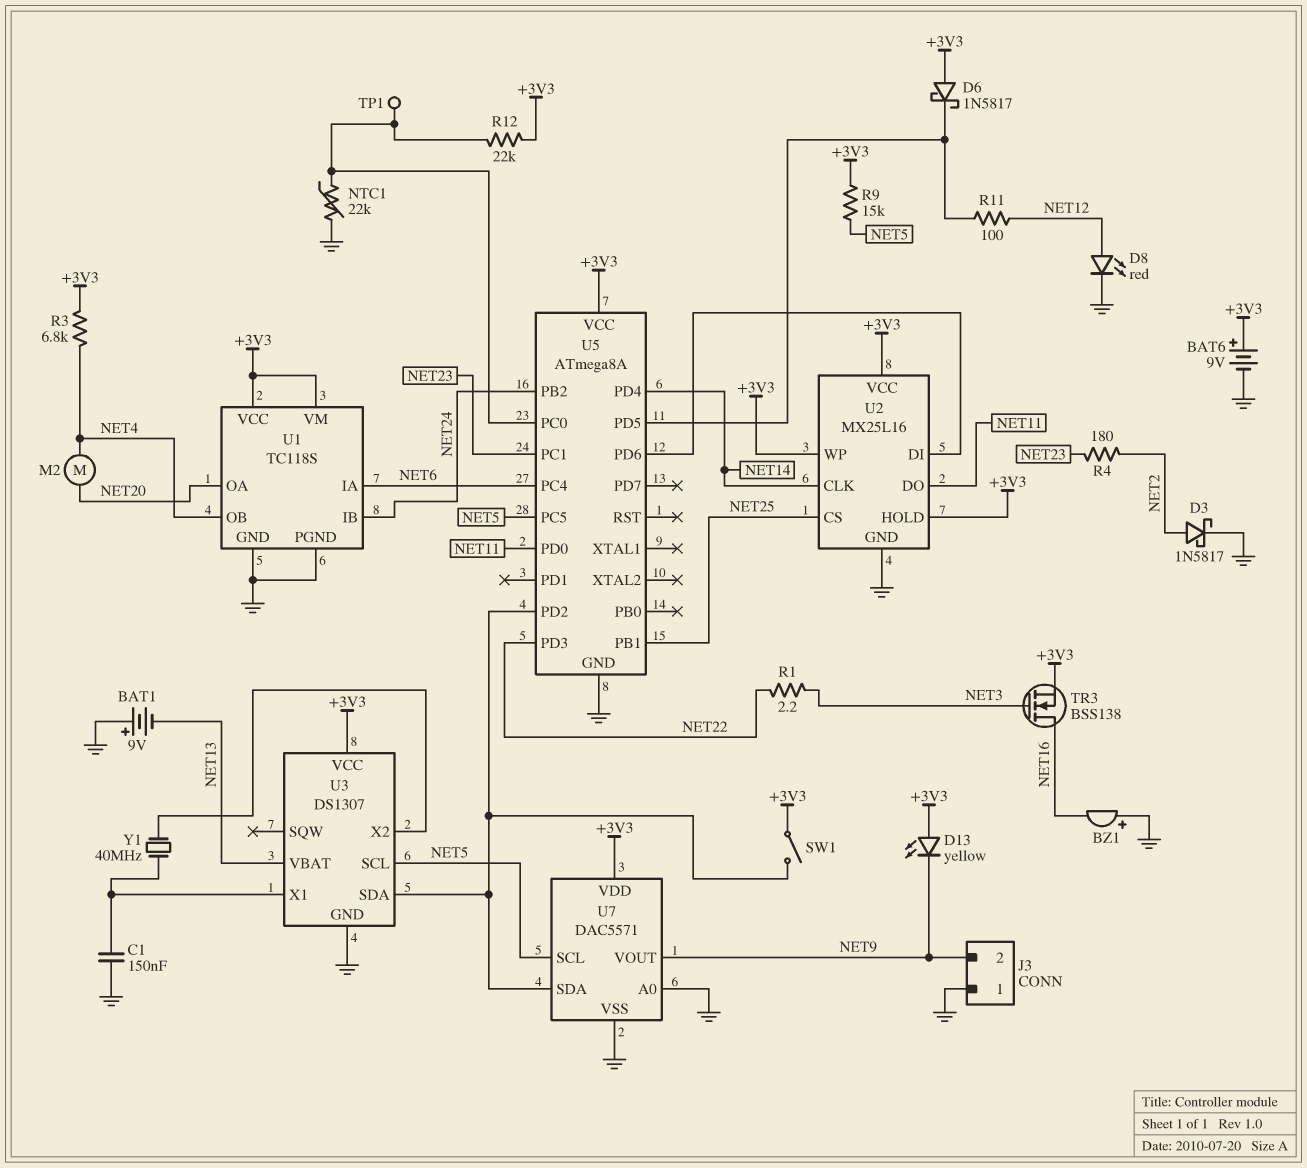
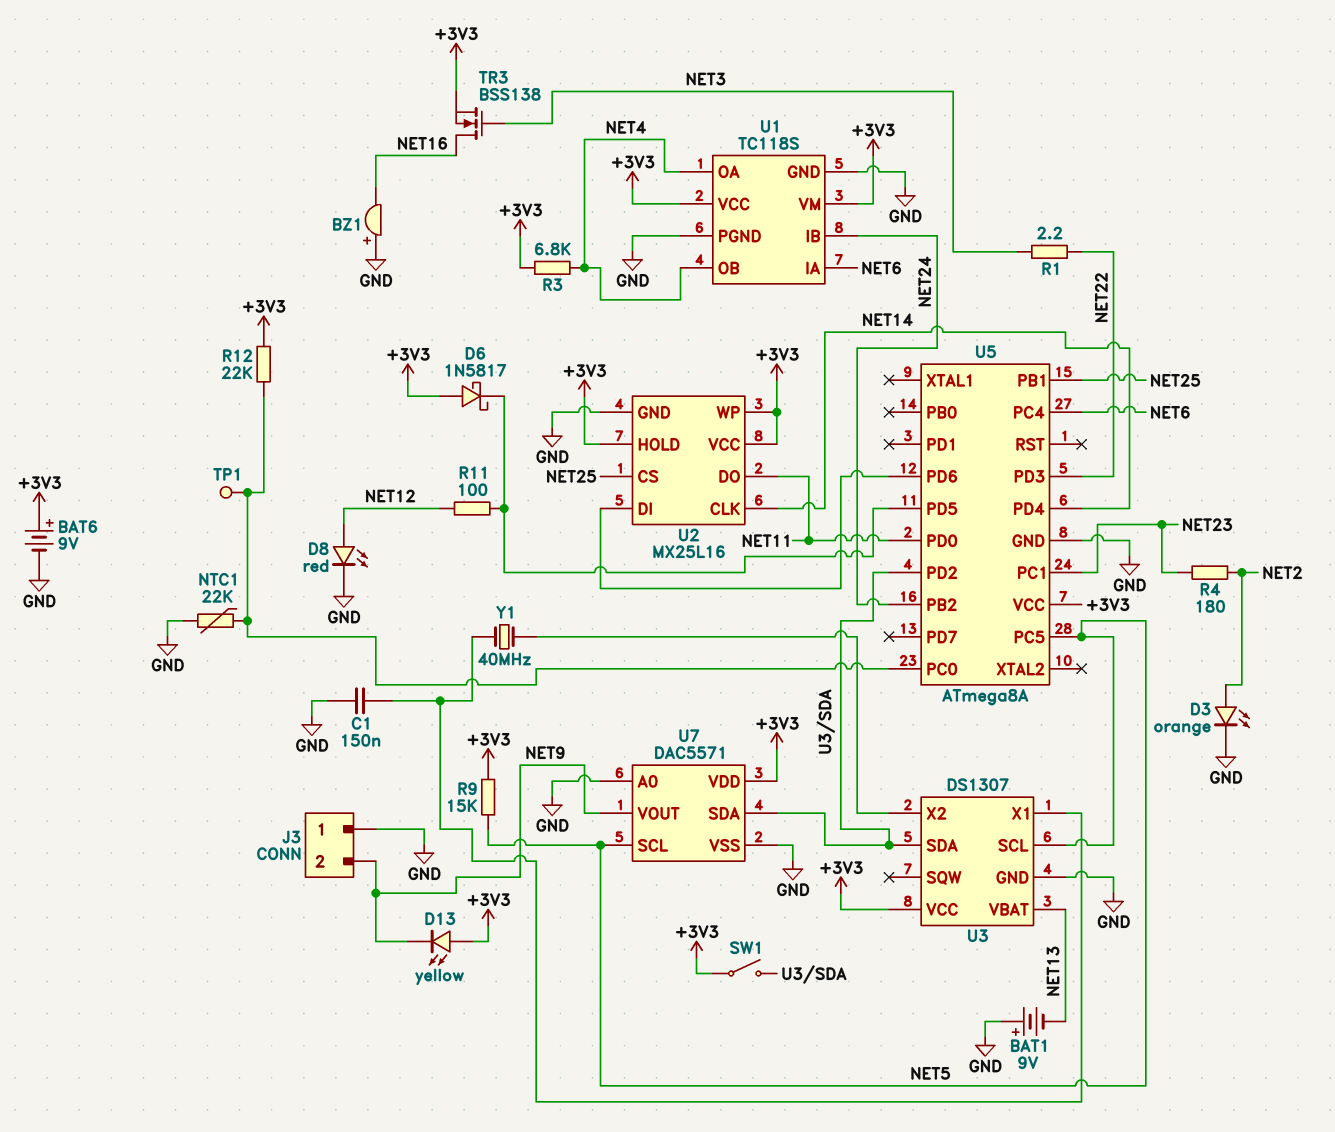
D3: schottky 1N5817 (A NET2, K GND) -> LED orange (A NET2, K GND)
M2: motor (NET4, NET20) -> none
U1 pin OA: NET20 -> NET4

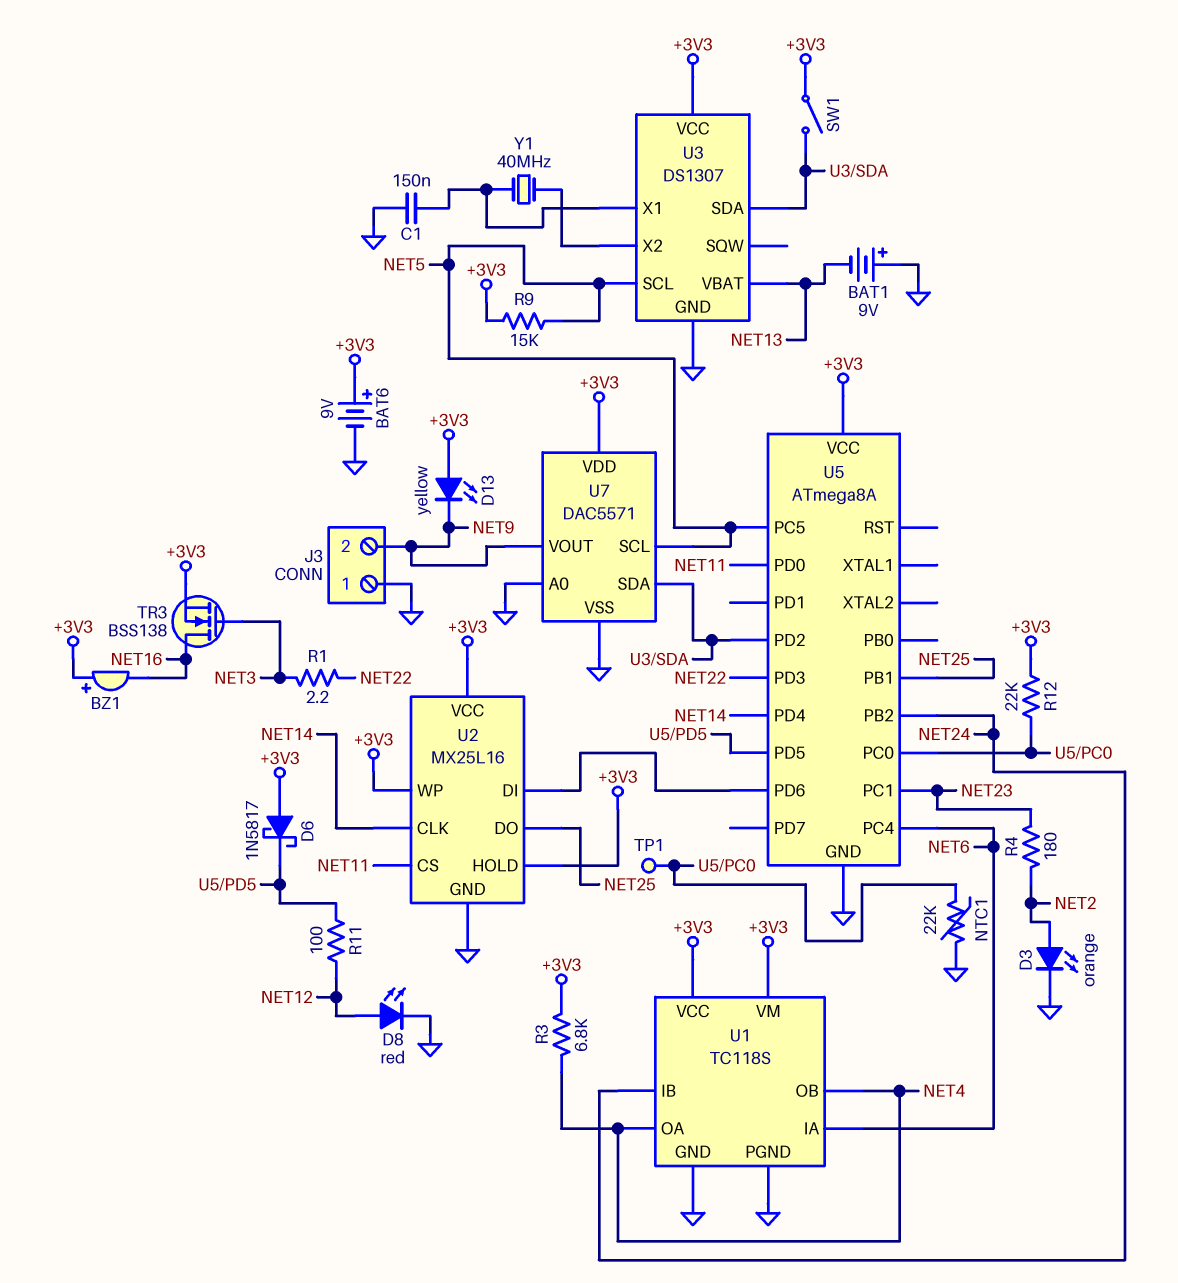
BZ1: buzzer (plus GND, minus NET16) -> buzzer (plus +3V3, minus NET16)
U2 pin CS: NET25 -> NET11
U2 pin DO: NET11 -> NET25

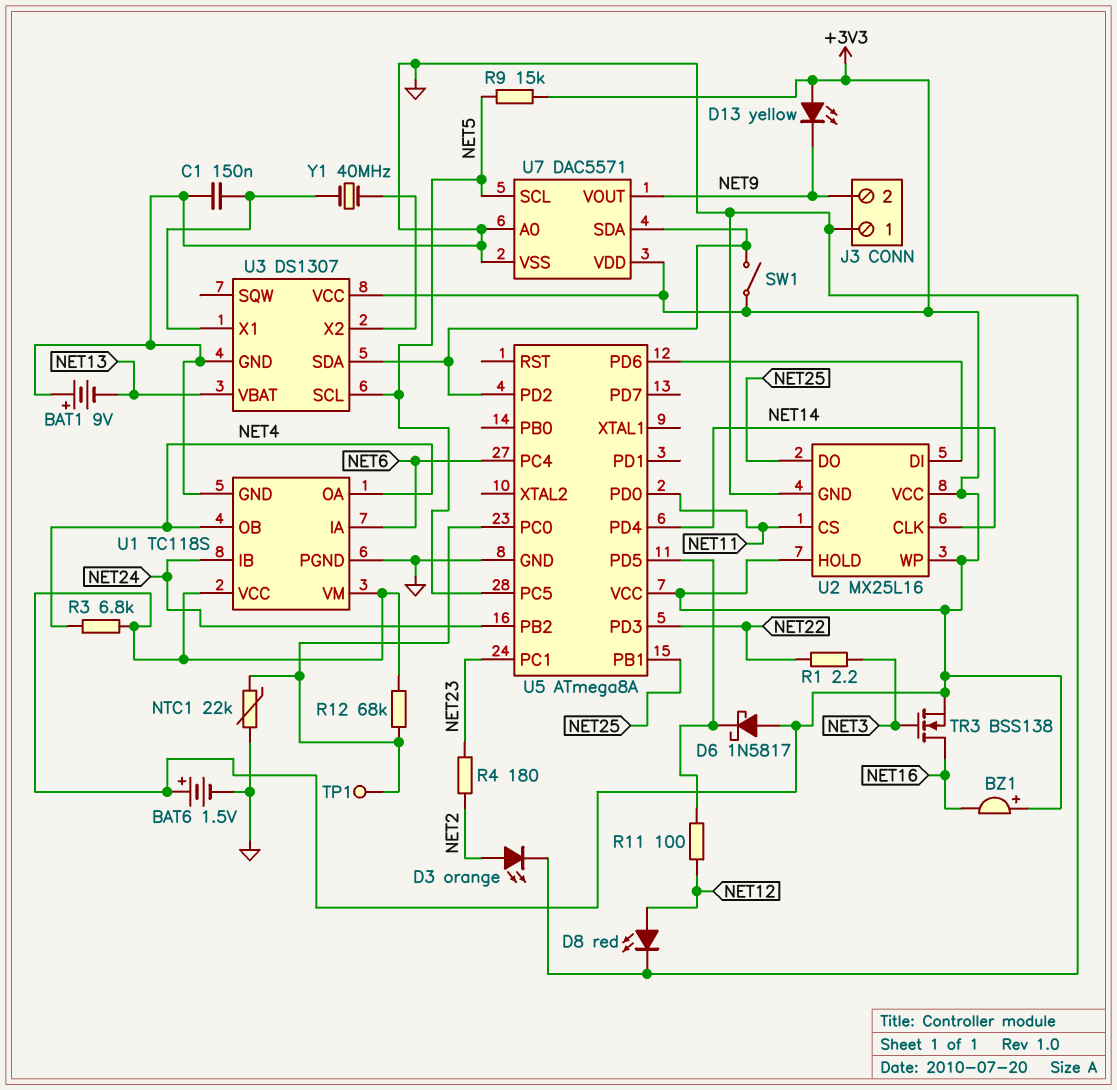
BAT6: 9V (plus +3V3, minus GND) -> 1.5V (plus +3V3, minus GND)
R12: 22k (+3V3, U5/PC0) -> 68k (+3V3, U5/PC0)

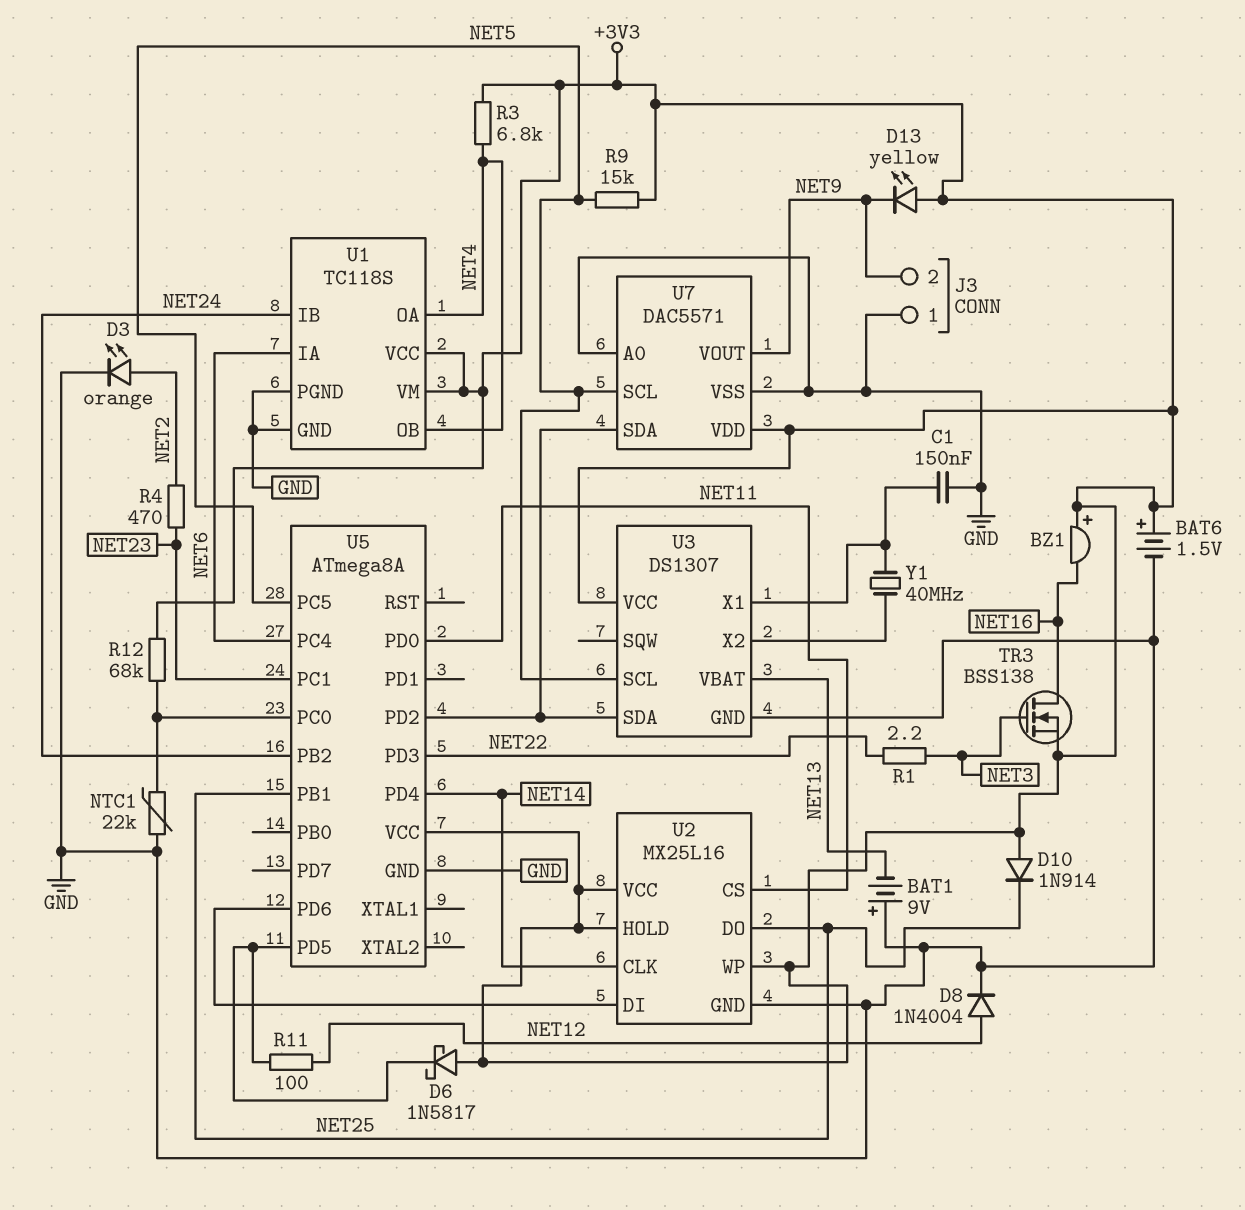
D8: LED red (A NET12, K GND) -> diode 1N4004 (A NET12, K GND)
D10: none -> diode 1N914 (A +3V3, K NET25)
R4: 180 (NET2, NET23) -> 470 (NET2, NET23)
SW1: switch (+3V3, U3/SDA) -> none
TP1: test point (U5/PC0) -> none

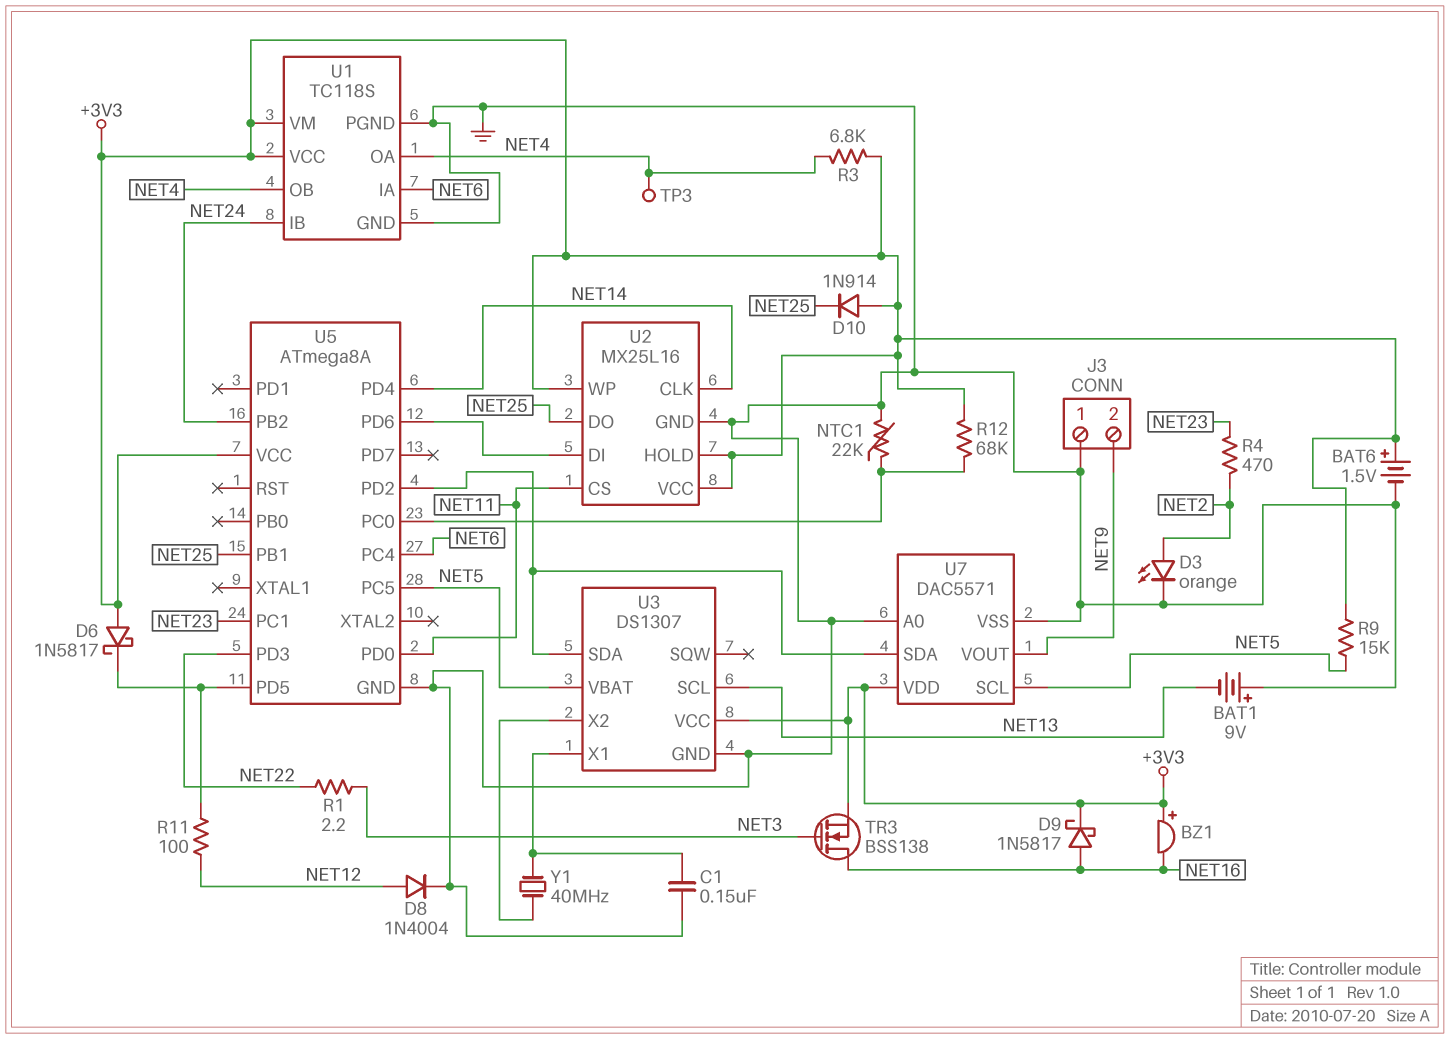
D9: none -> schottky 1N5817 (A NET16, K +3V3)
D13: LED yellow (A +3V3, K NET9) -> none
TP3: none -> test point (NET4)
U3 pin SCL: NET5 -> NET13
U3 pin VBAT: NET13 -> NET5

